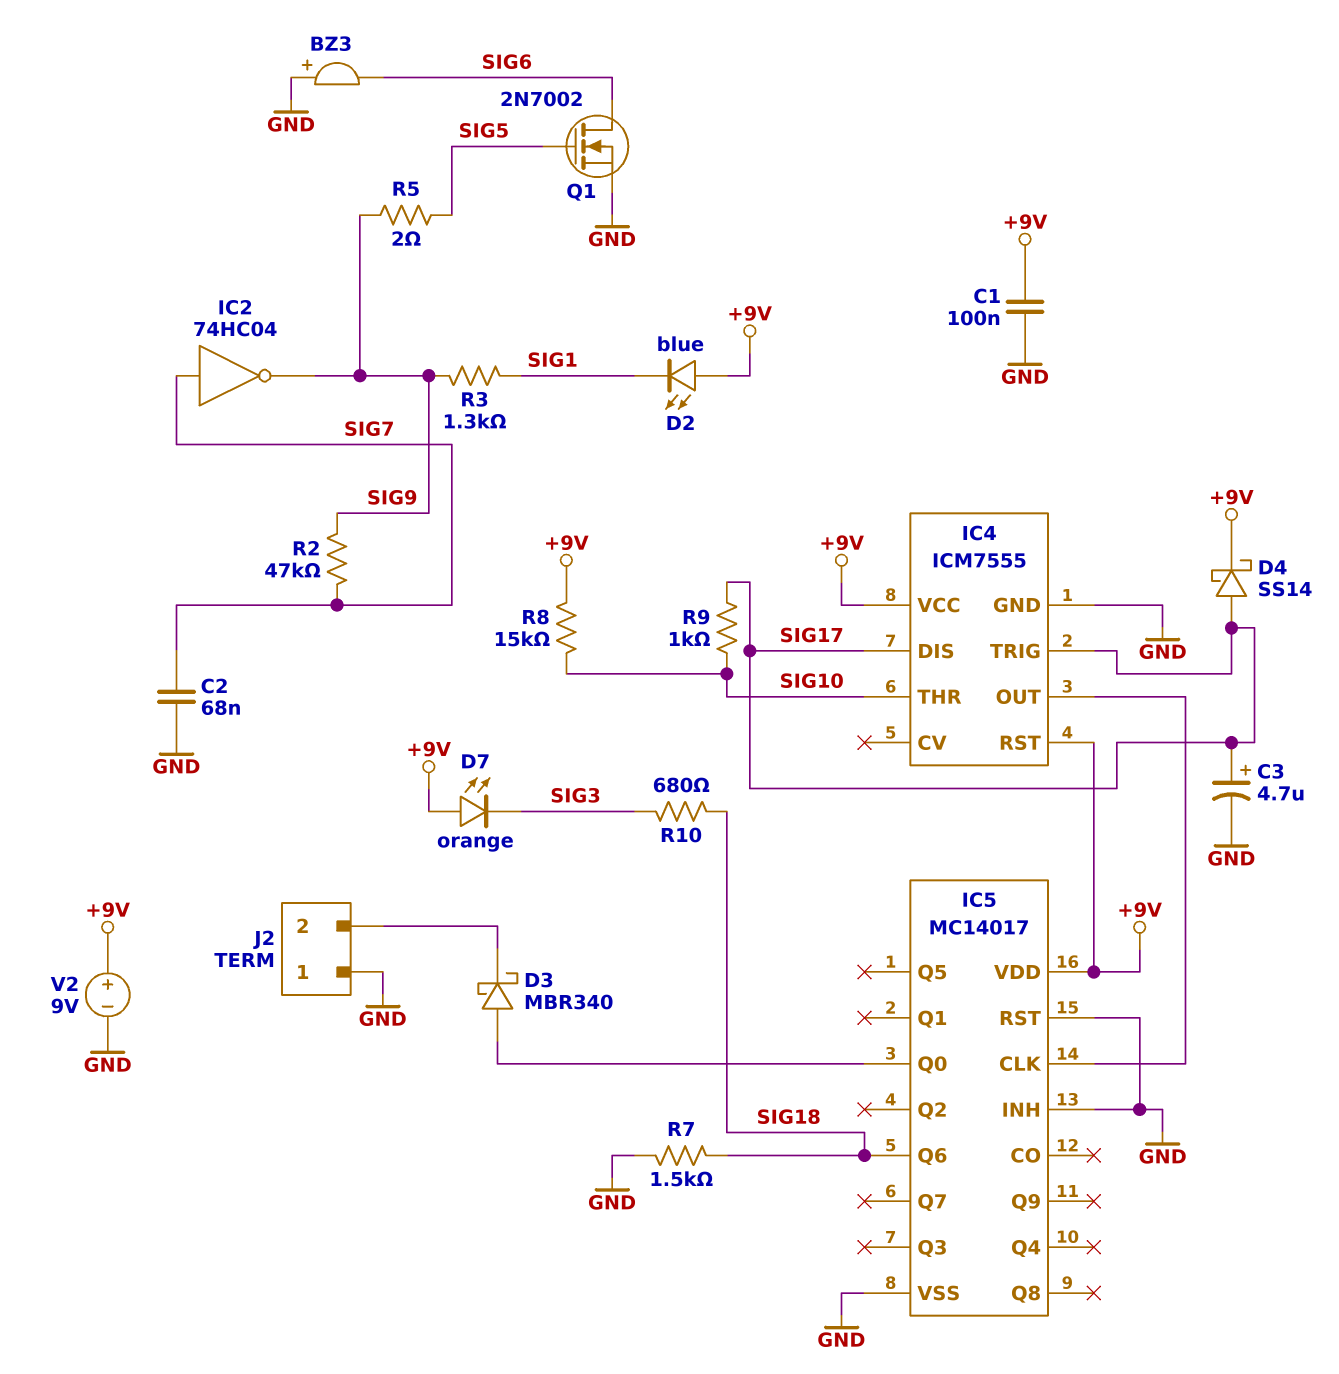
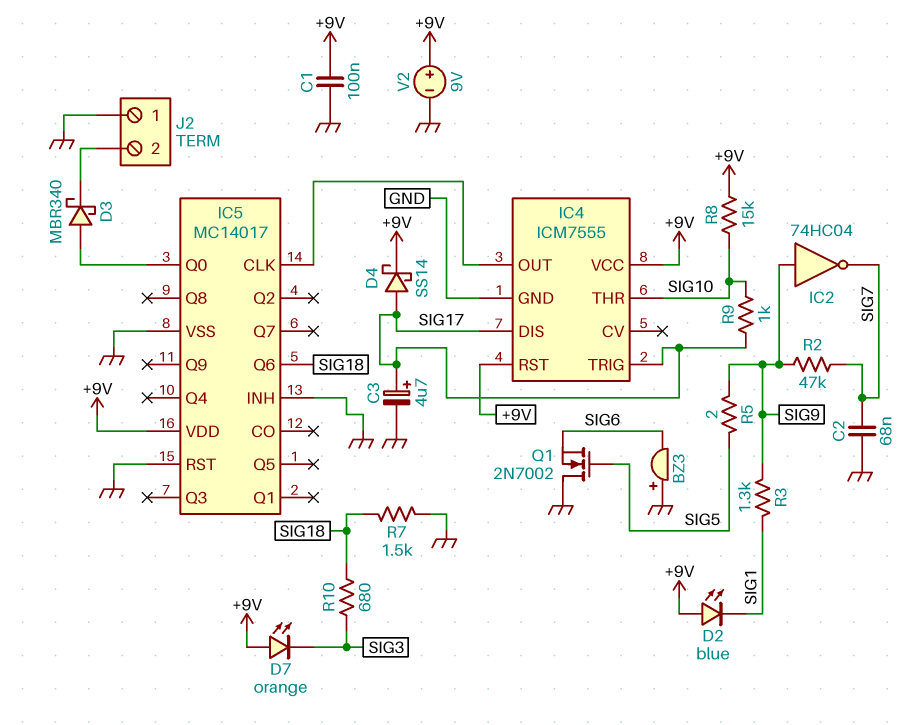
IC2: NOT 74HC04 (in SIG7, out SIG9) -> NOT 74HC04 (in SIG9, out SIG7)
Q1: NMOS 2N7002 (G SIG5, D SIG6, S GND) -> NMOS 2N7002 (G SIG5, D GND, S SIG6)

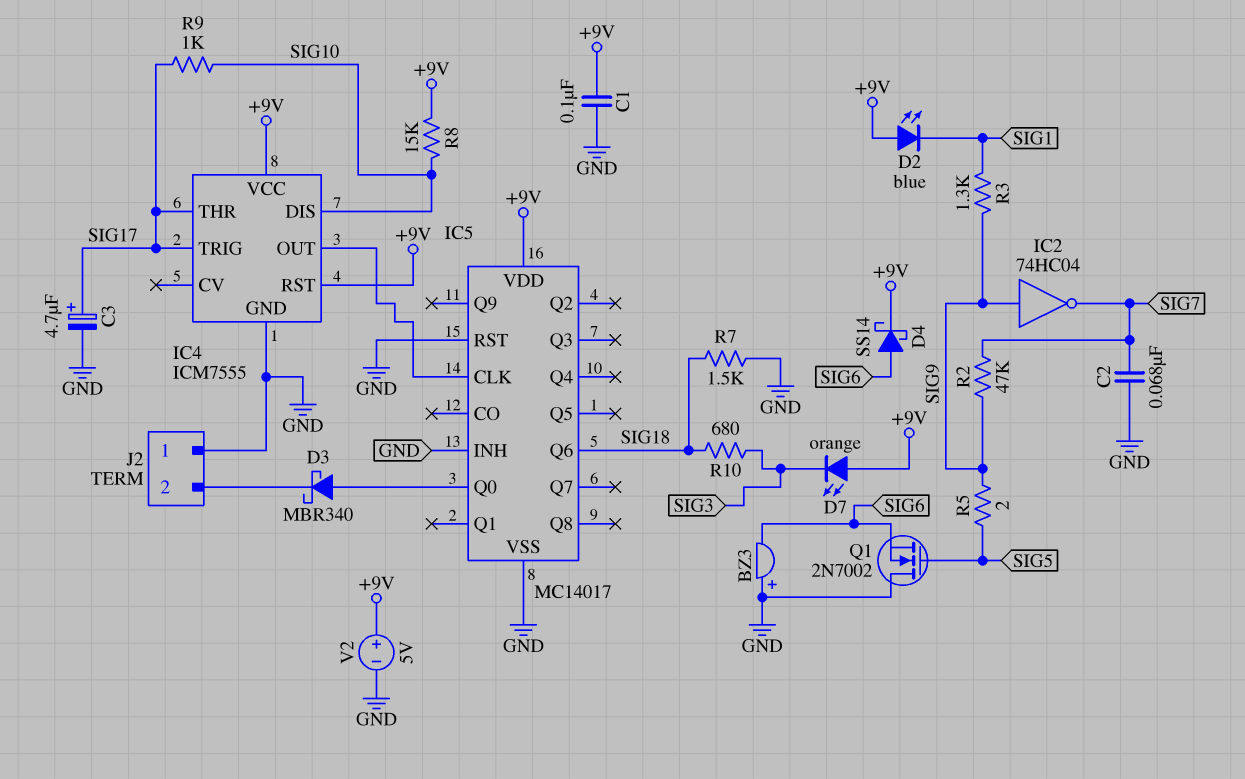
D4: schottky SS14 (A SIG17, K +9V) -> schottky SS14 (A SIG6, K +9V)
IC4 pin DIS: SIG17 -> SIG10
IC4 pin THR: SIG10 -> SIG17
V2: 9V (plus +9V, minus GND) -> 5V (plus +9V, minus GND)

